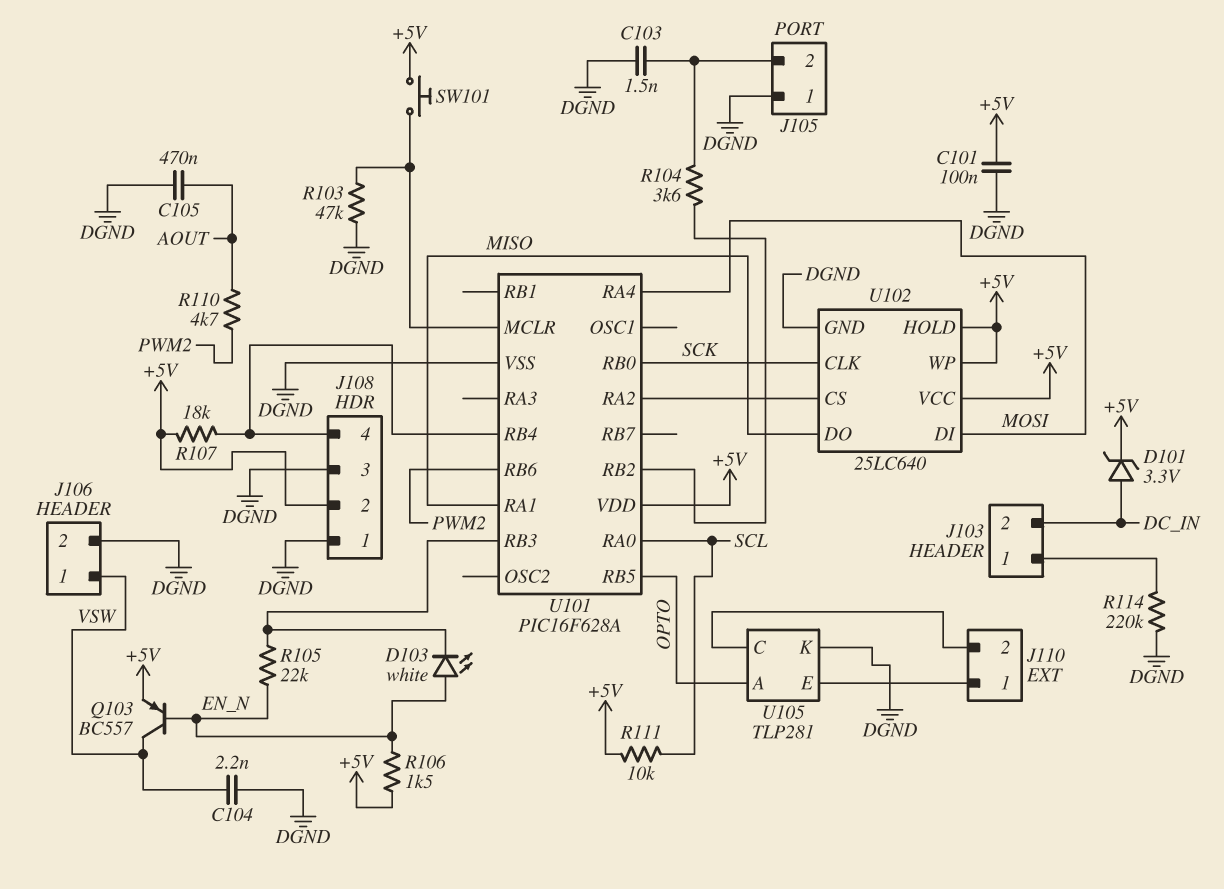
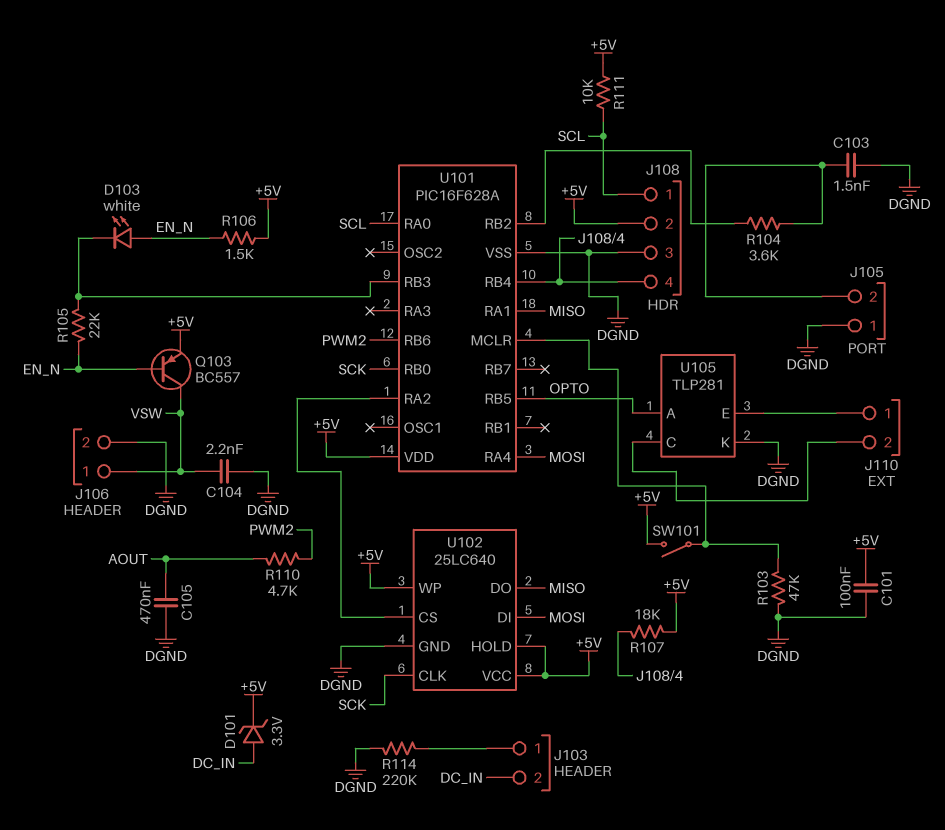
J108 pin 1: DGND -> SCL
SW101: button (+5V, U101/MCLR) -> switch (+5V, U101/MCLR)

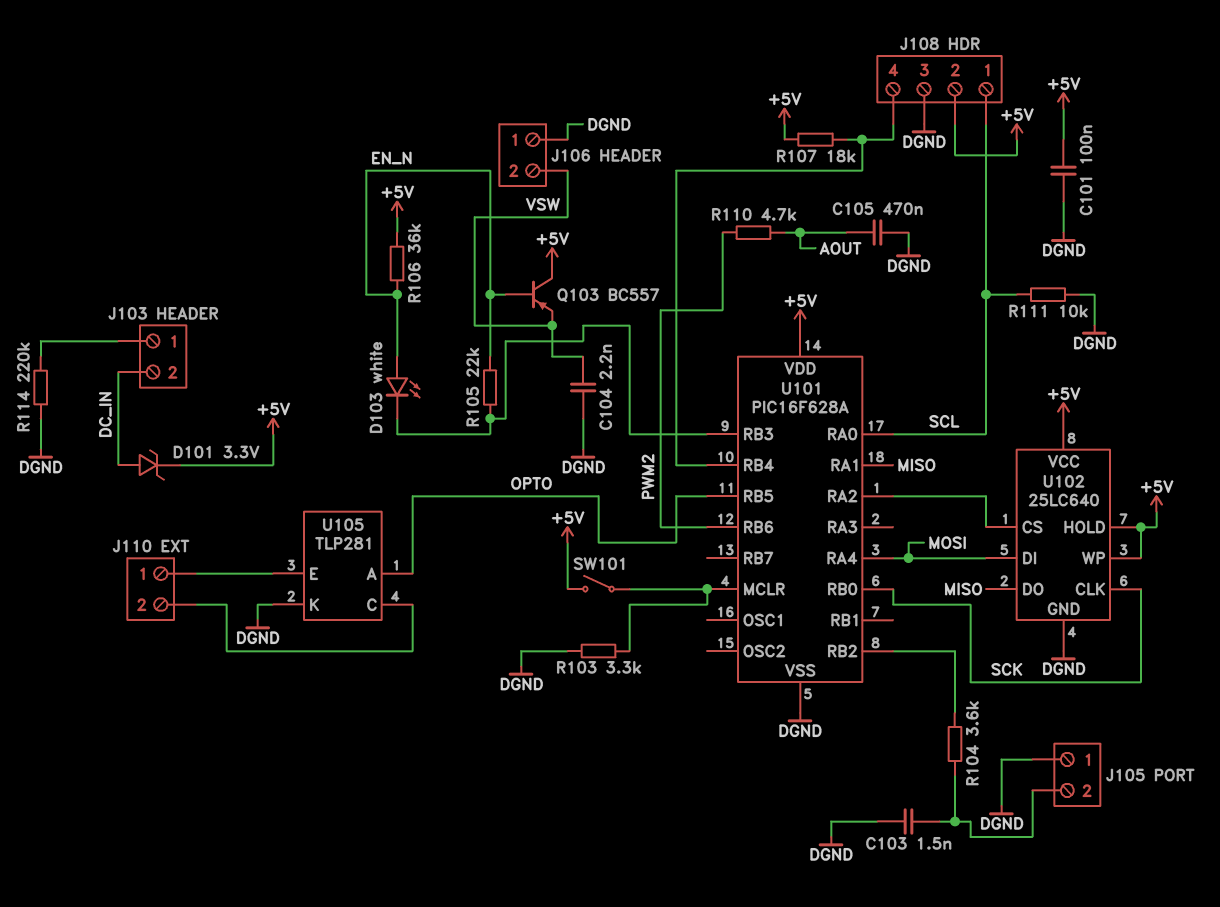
J106 pin 1: VSW -> DGND
J106 pin 2: DGND -> VSW
Q103: PNP BC557 (B EN_N, C VSW, E +5V) -> PNP BC557 (B EN_N, C +5V, E VSW)
R103: 47k (DGND, U101/MCLR) -> 3.3k (DGND, U101/MCLR)
R106: 1.5k (+5V, EN_N) -> 36k (+5V, EN_N)
R111: 10k (+5V, SCL) -> 10k (DGND, SCL)

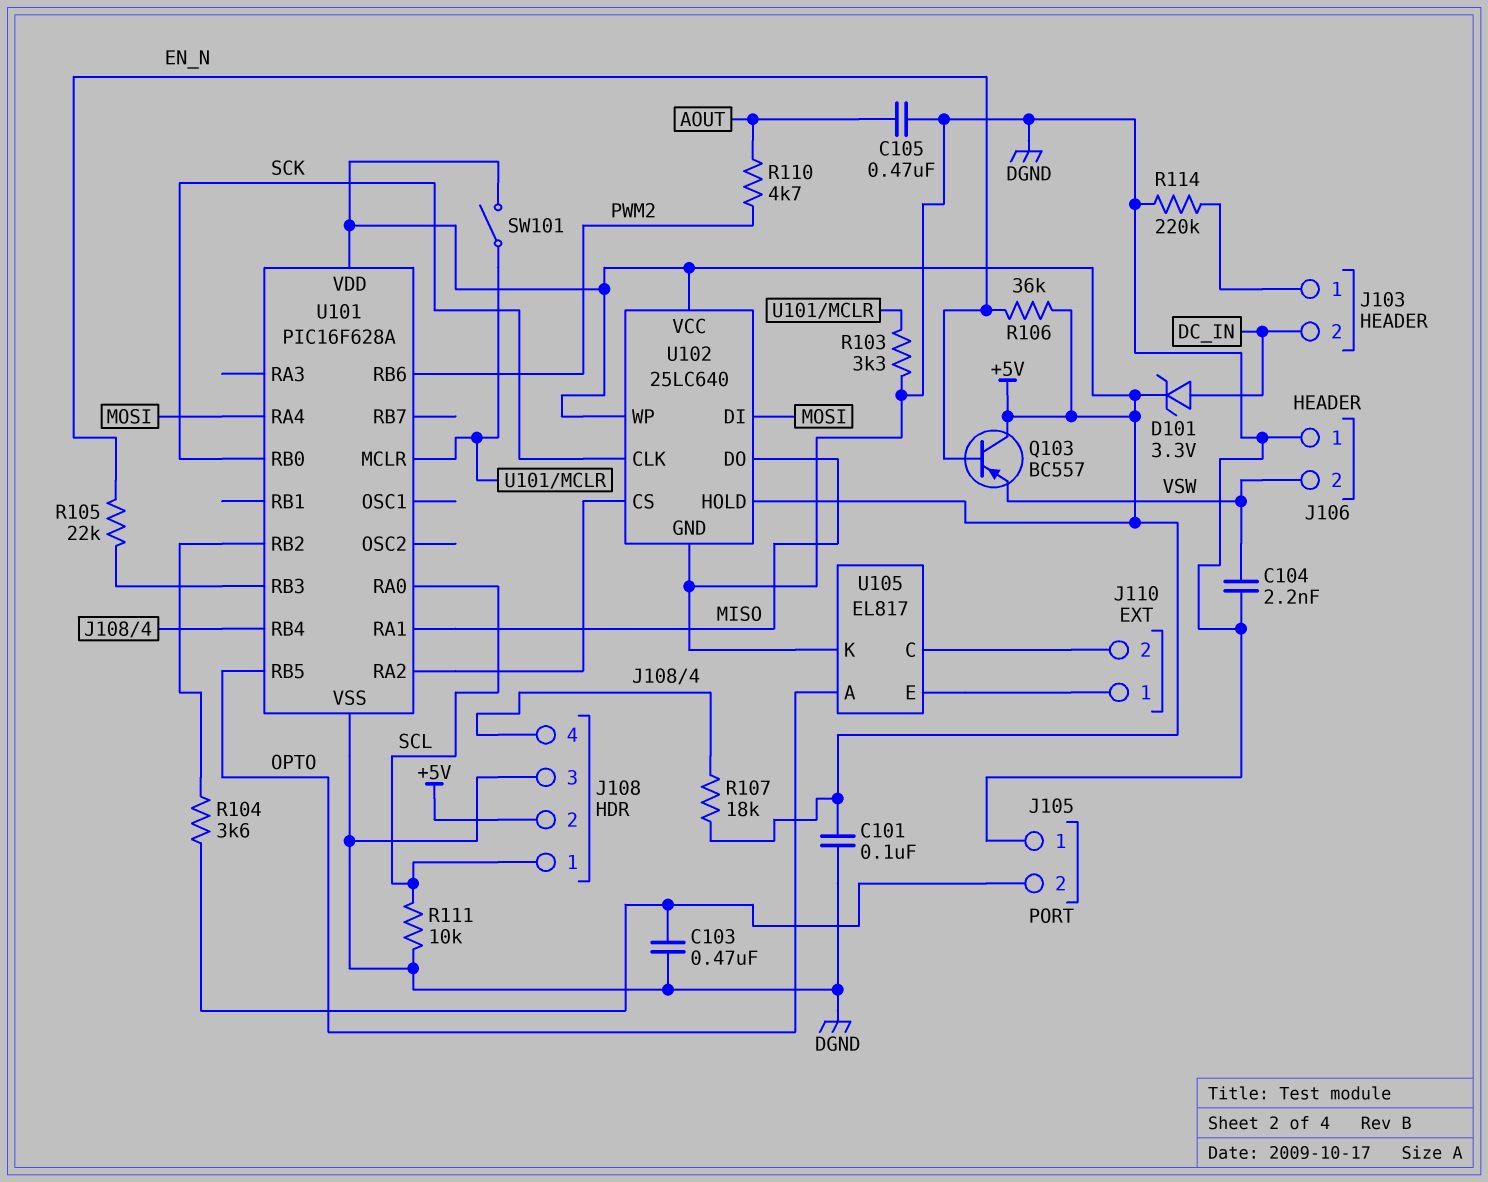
C103: 1.5nF (DGND, J105/2) -> 470nF (DGND, J105/2)
D103: LED white (A EN_N, K U101/RB3) -> none
U105: TLP281 -> EL817

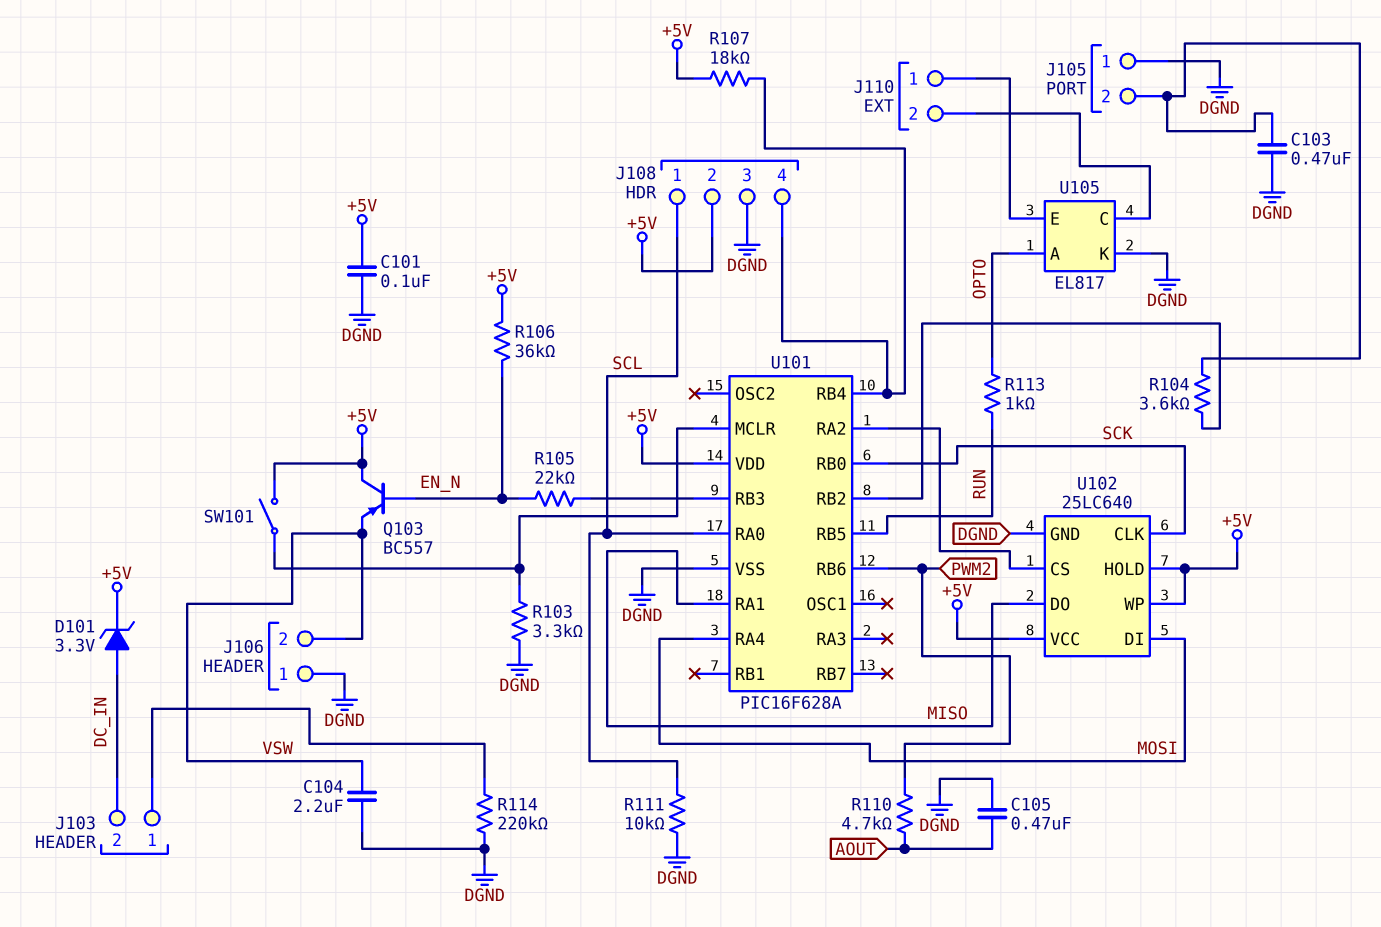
C104: 2.2nF (DGND, VSW) -> 2.2uF (DGND, VSW)
R113: none -> 1k (OPTO, RUN)
U101 pin RB5: OPTO -> RUN

